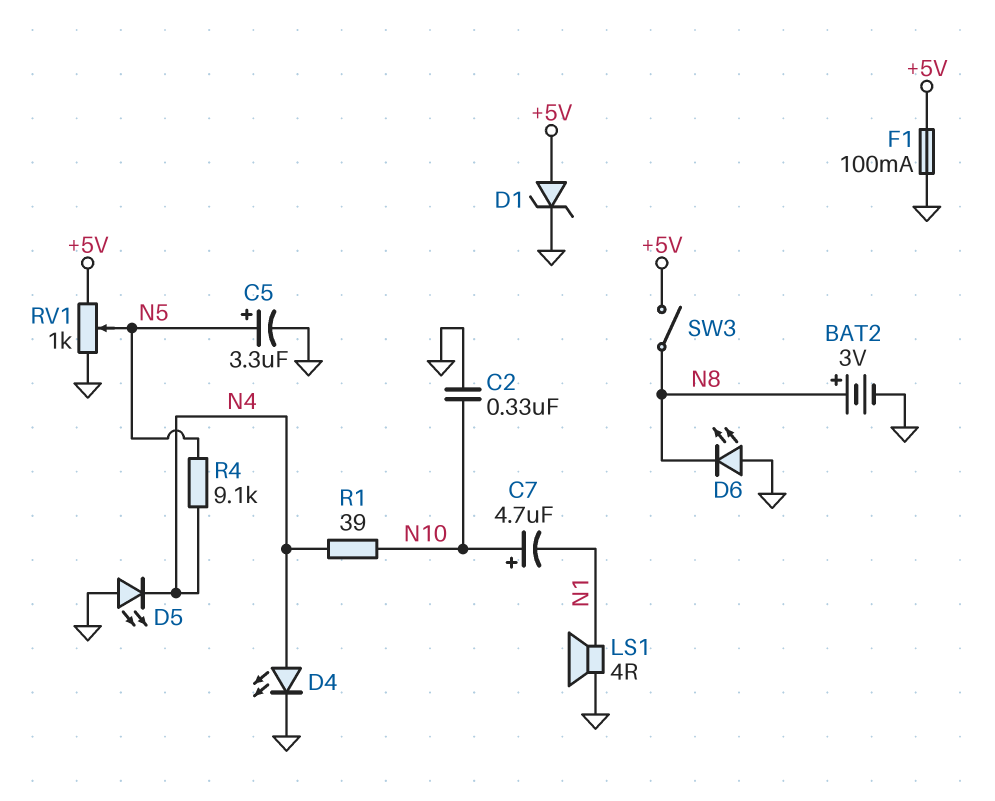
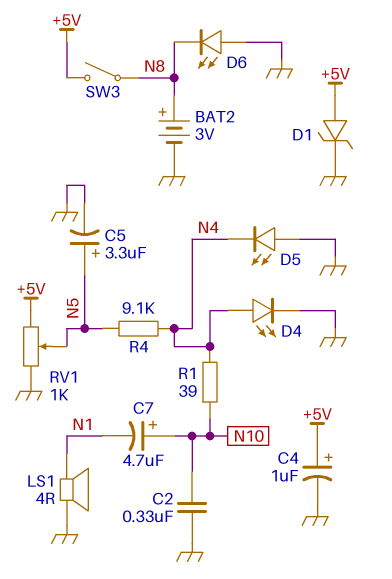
C4: none -> 1uF (plus +5V, minus GND)
F1: 100mA (+5V, GND) -> none

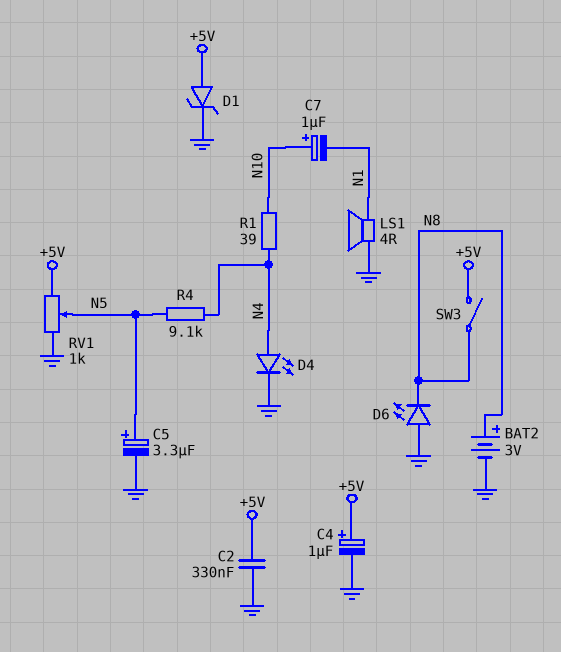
C2: 330nF (GND, N10) -> 330nF (+5V, GND)
C7: 4.7uF (plus N10, minus N1) -> 1uF (plus N10, minus N1)
D5: LED (A GND, K N4) -> none

